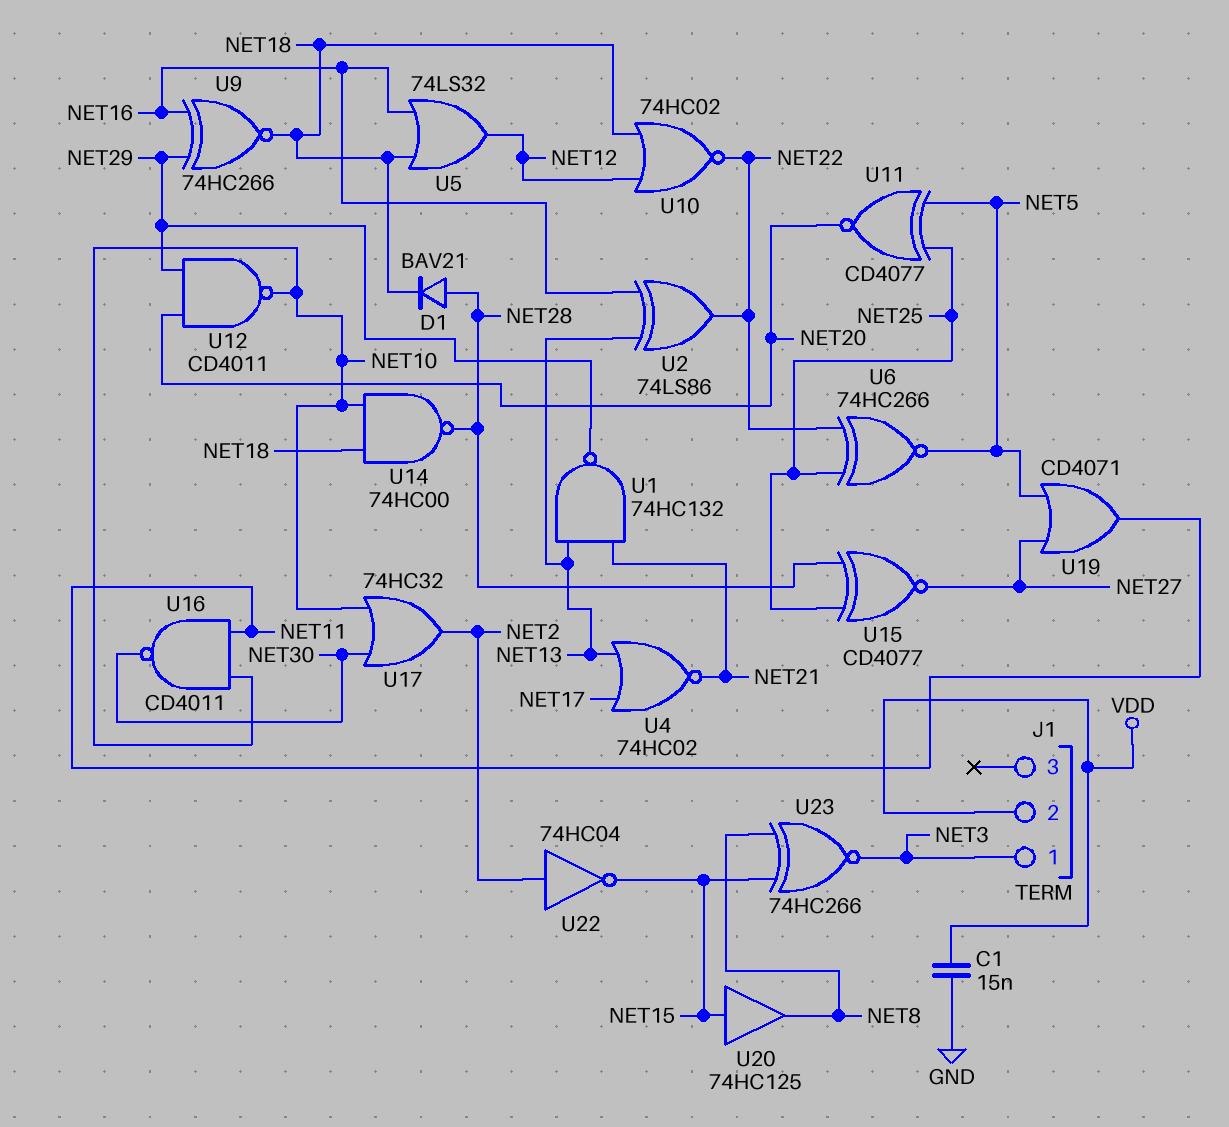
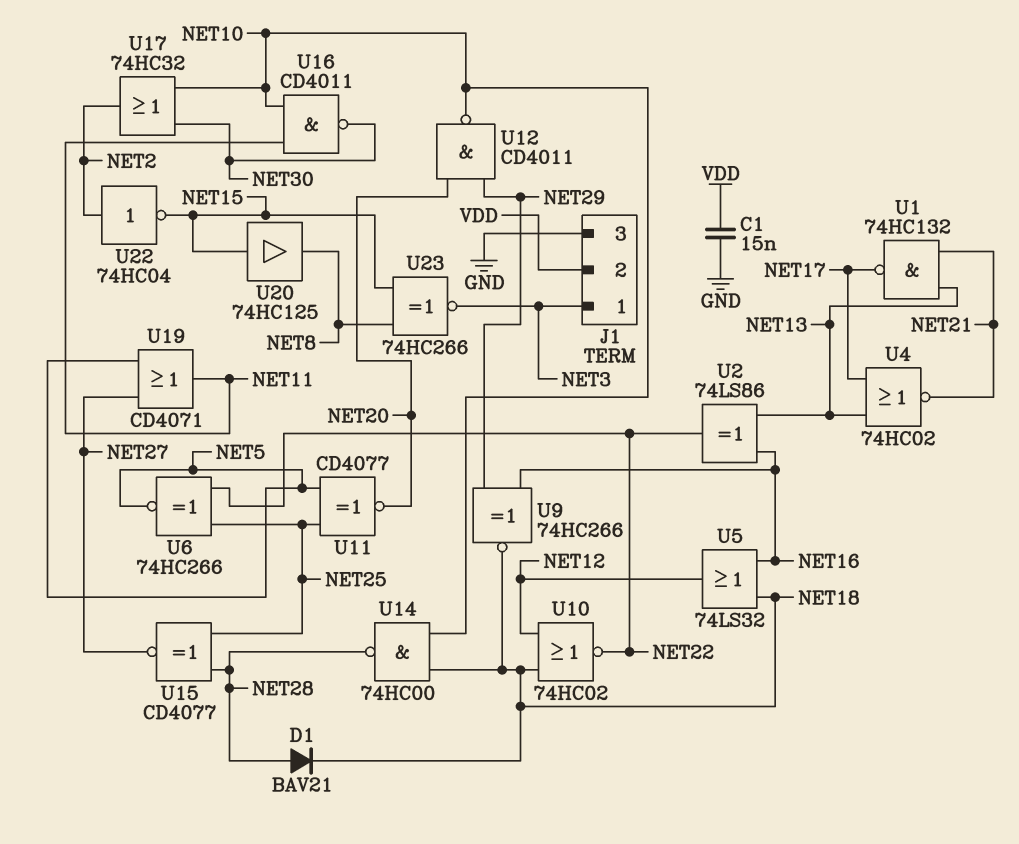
J1 pin 3: none -> GND
U1: NAND 74HC132 (in NET13, in NET21, out NET29) -> NAND 74HC132 (in NET13, in NET21, out NET17)

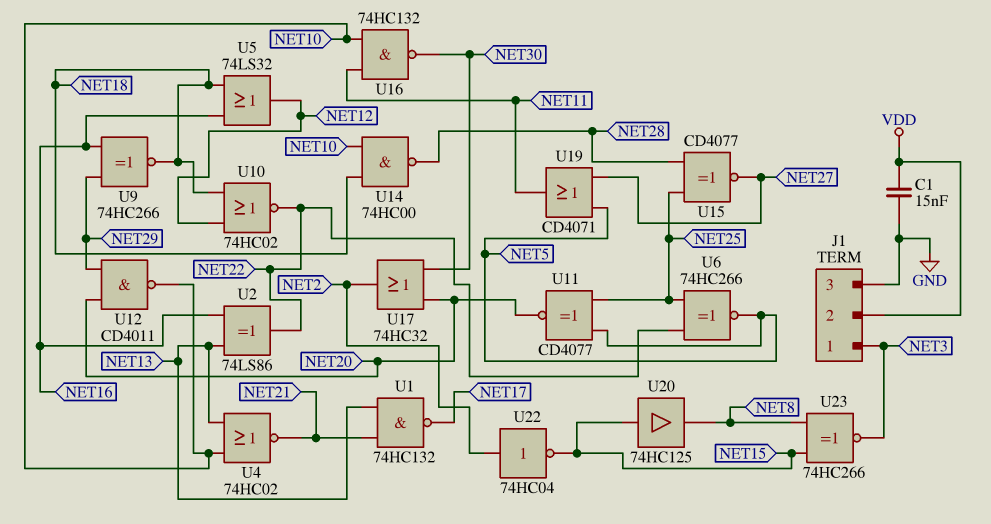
D1: diode BAV21 (A NET28, K NET18) -> none
U4: NOR 74HC02 (in NET13, in NET17, out NET21) -> NOR 74HC02 (in NET10, in NET13, out NET21)
U16: NAND CD4011 (in NET10, in NET11, out NET30) -> NAND 74HC132 (in NET10, in NET11, out NET30)
U17: OR 74HC32 (in NET10, in NET30, out NET2) -> OR 74HC32 (in NET20, in NET30, out NET2)

